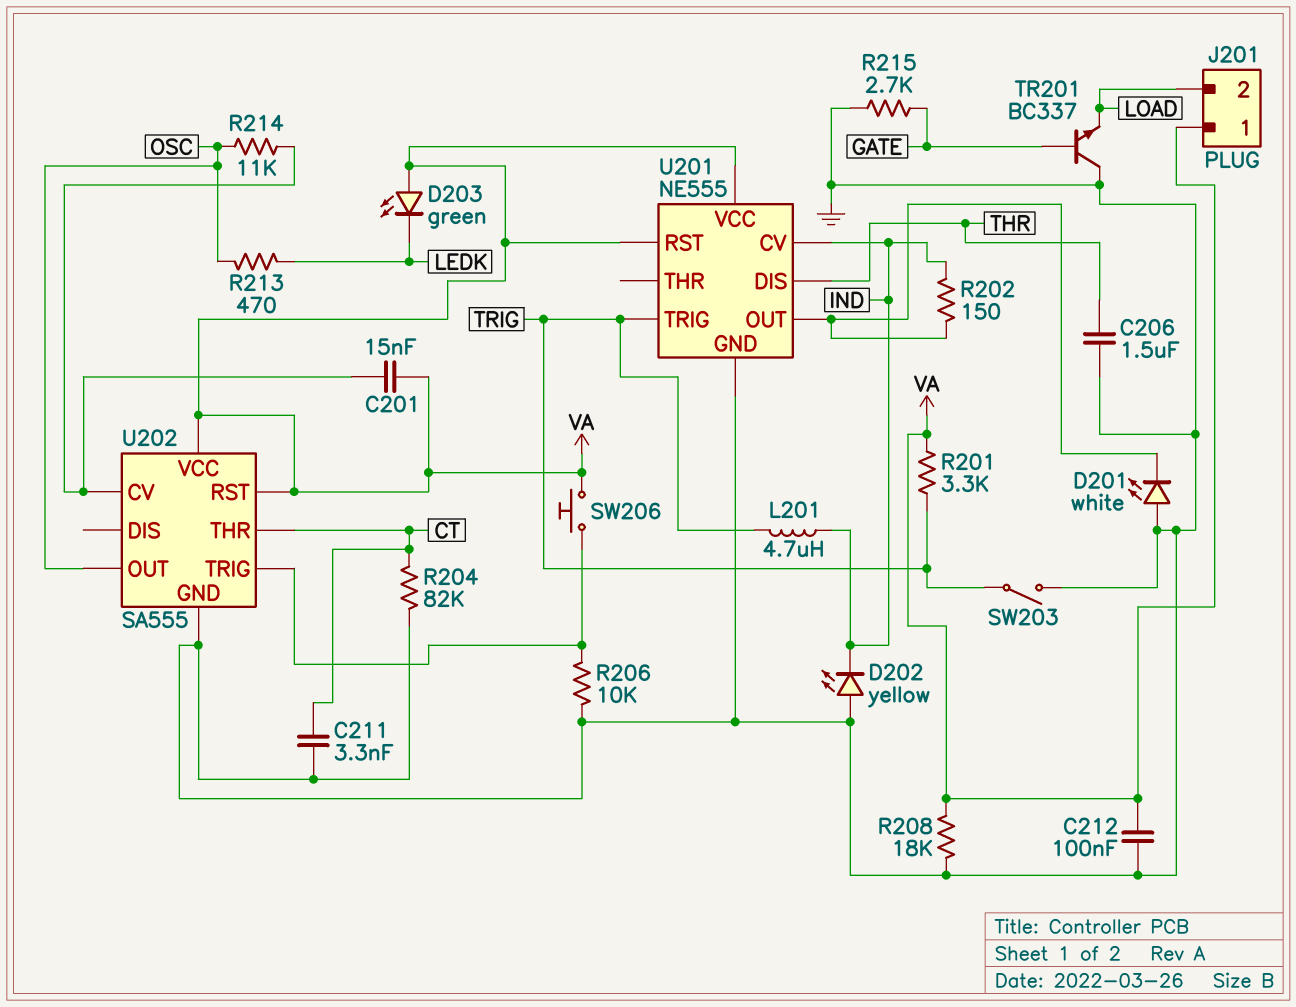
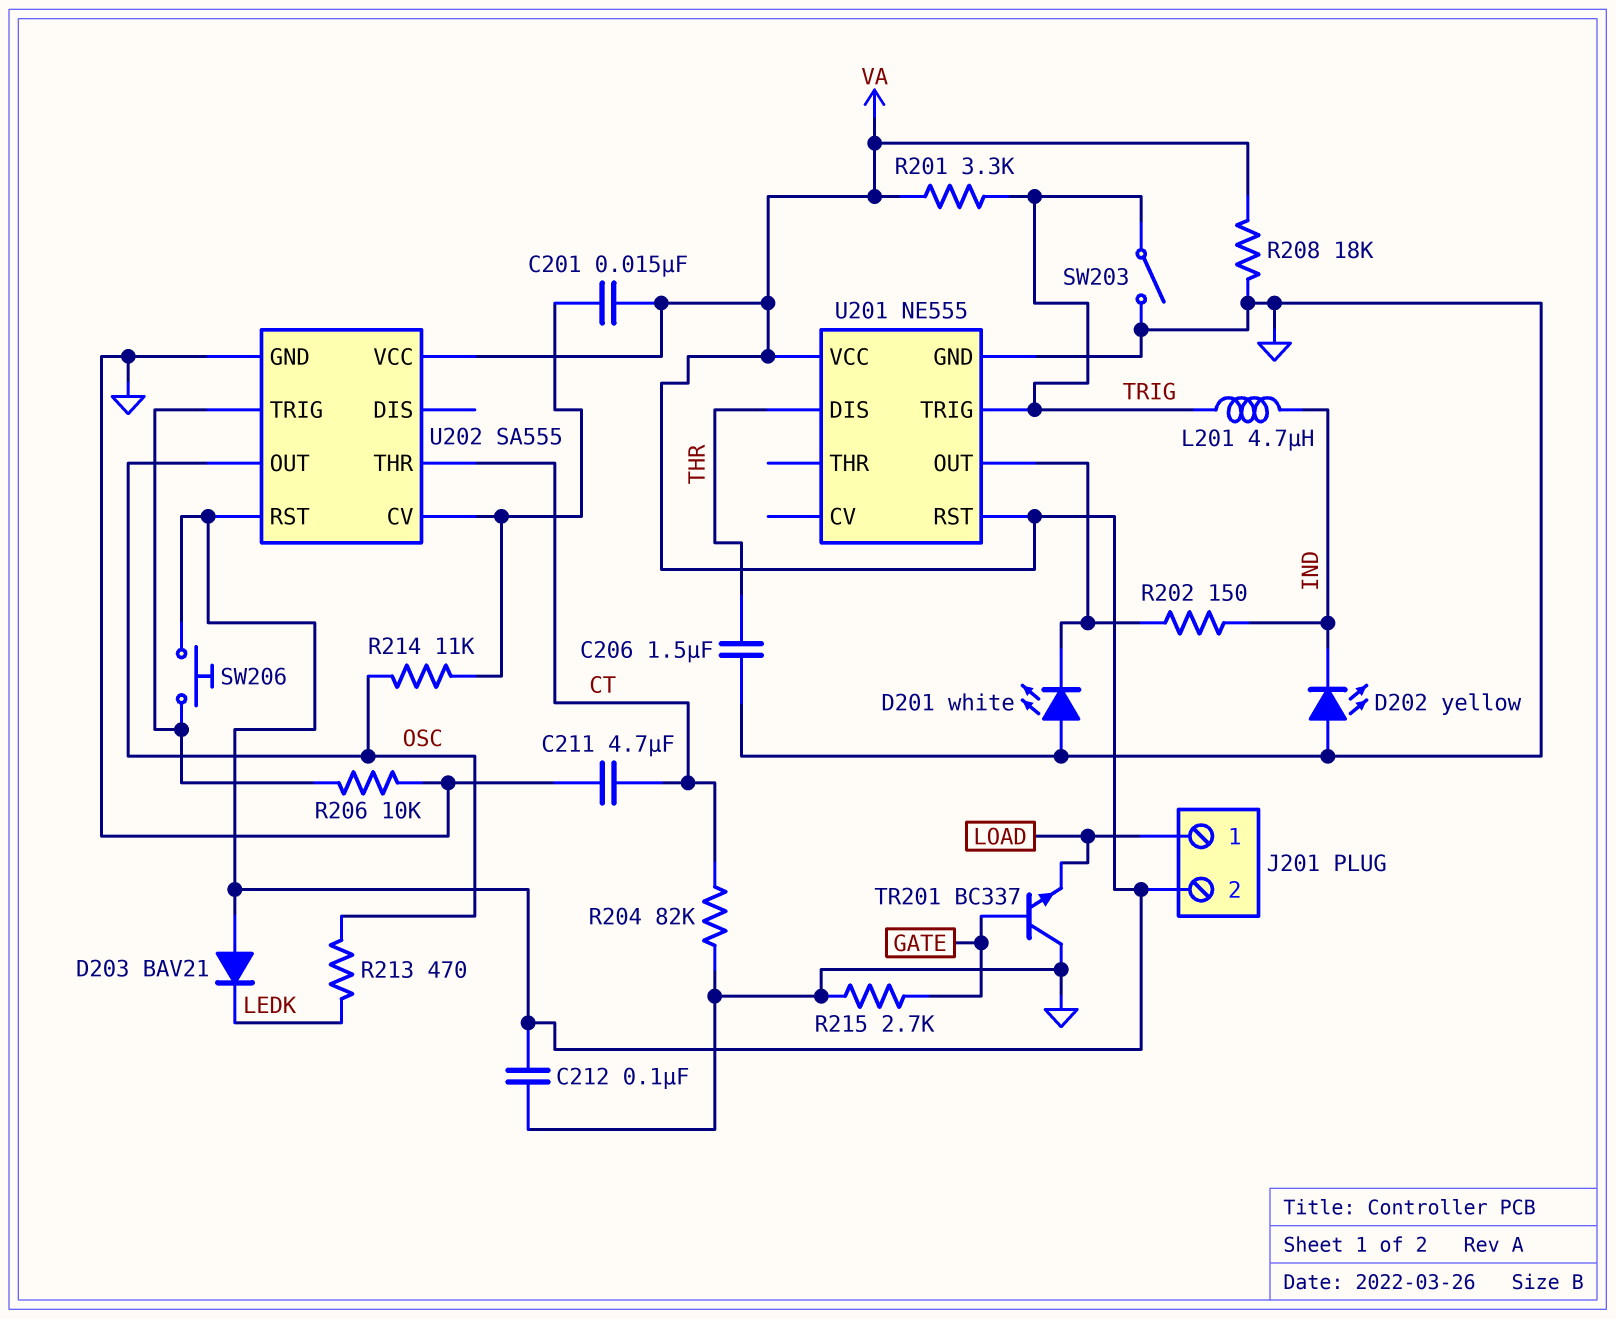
C211: 3.3nF (CT, GND) -> 4.7uF (CT, GND)
D203: LED green (A VA, K LEDK) -> diode BAV21 (A VA, K LEDK)
J201 pin 1: VA -> LOAD
J201 pin 2: LOAD -> VA
U201 pin CV: IND -> none

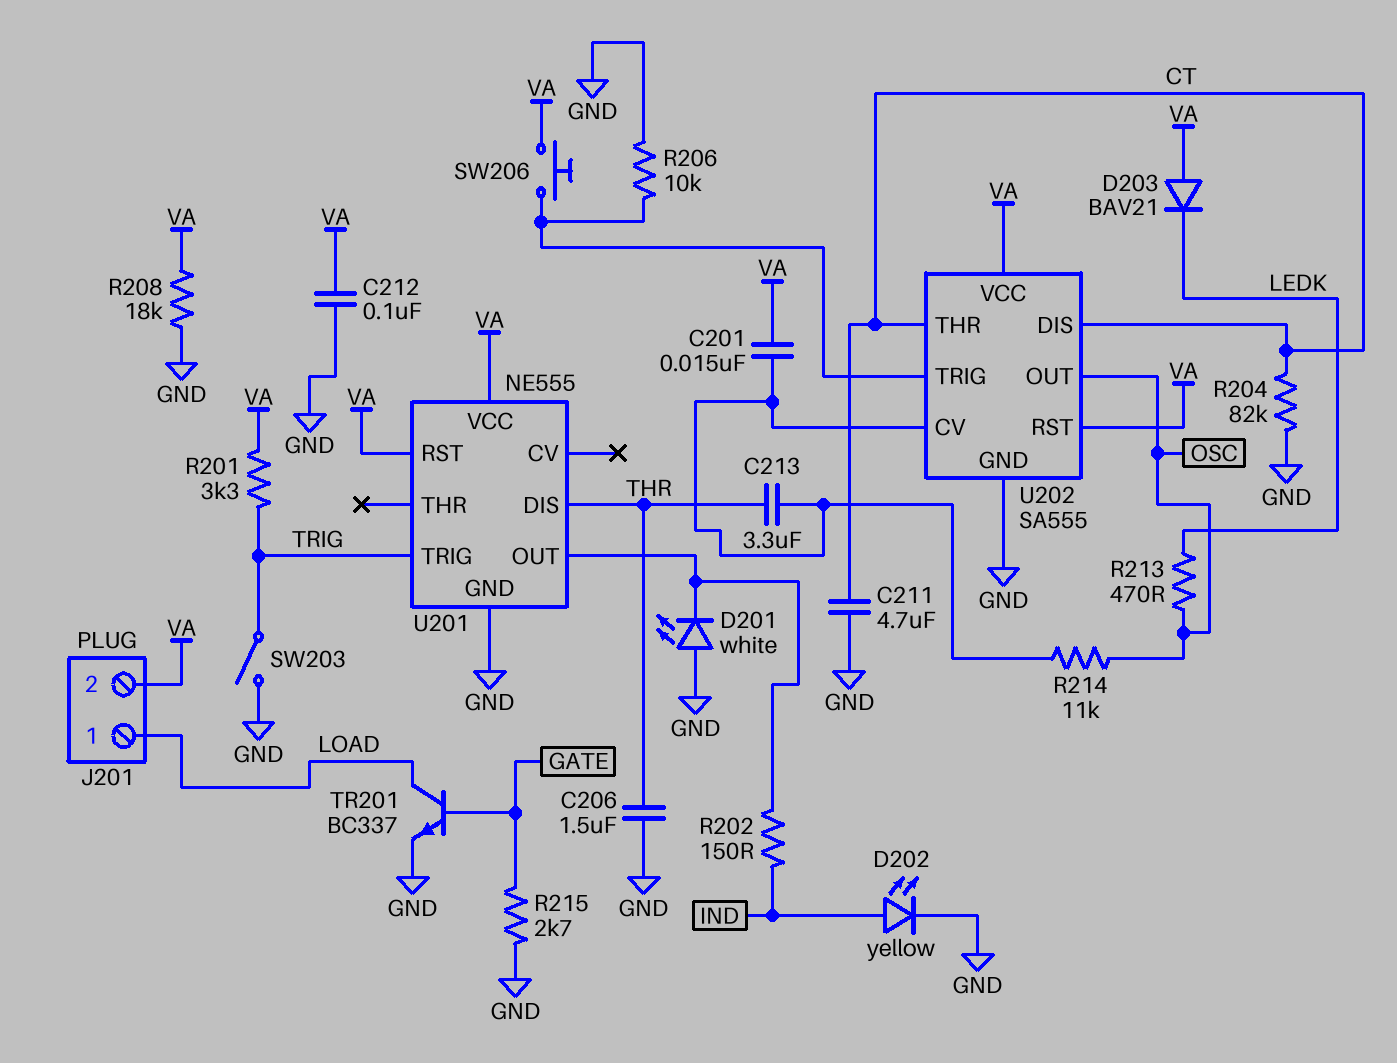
C213: none -> 3.3uF (THR, U202/CV)
D202: LED yellow (A GND, K IND) -> LED yellow (A IND, K GND)
L201: 4.7uH (IND, TRIG) -> none
TR201: NPN BC337 (B GATE, C GND, E LOAD) -> NPN BC337 (B GATE, C LOAD, E GND)
U202 pin DIS: none -> CT

